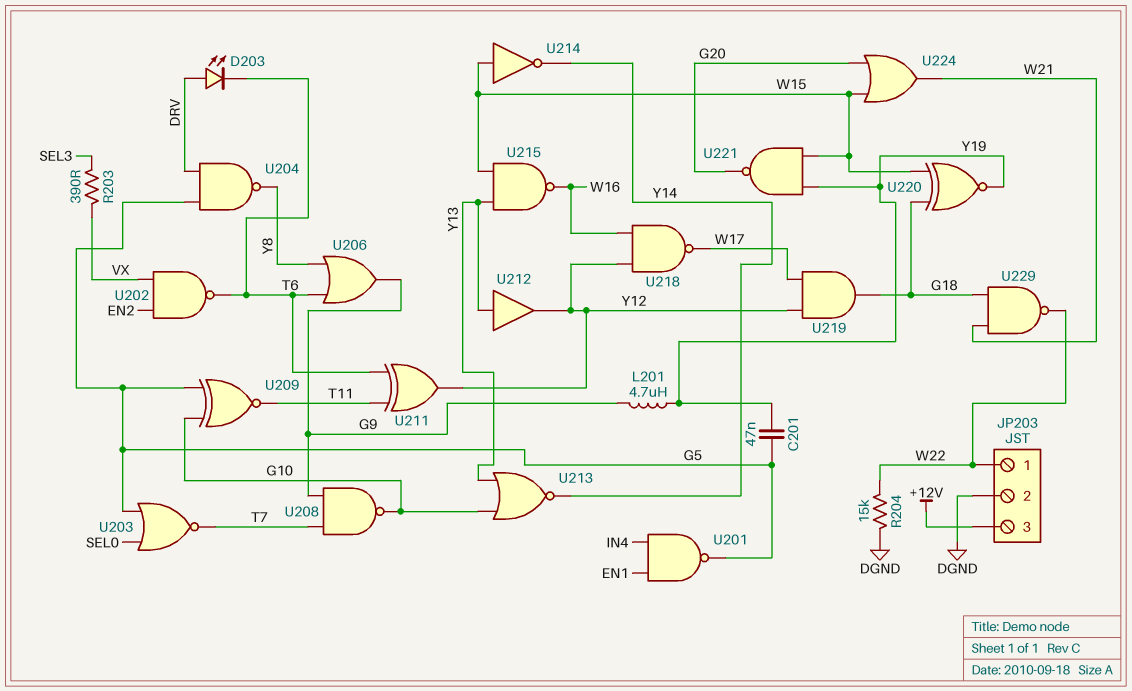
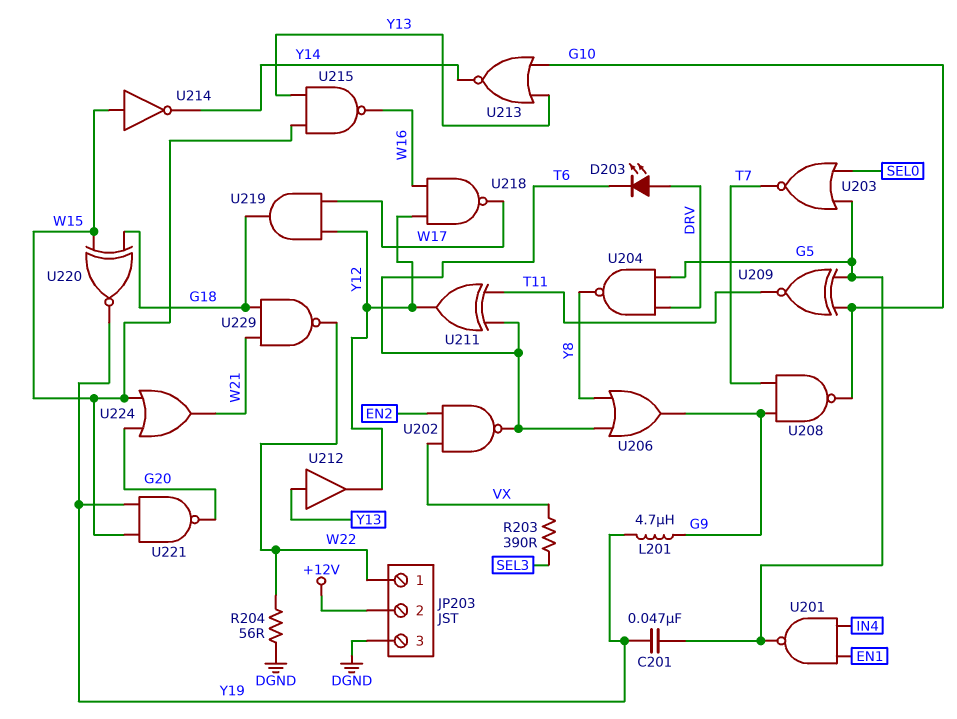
JP203 pin 2: DGND -> +12V
JP203 pin 3: +12V -> DGND
R204: 15k (DGND, W22) -> 56 (DGND, W22)

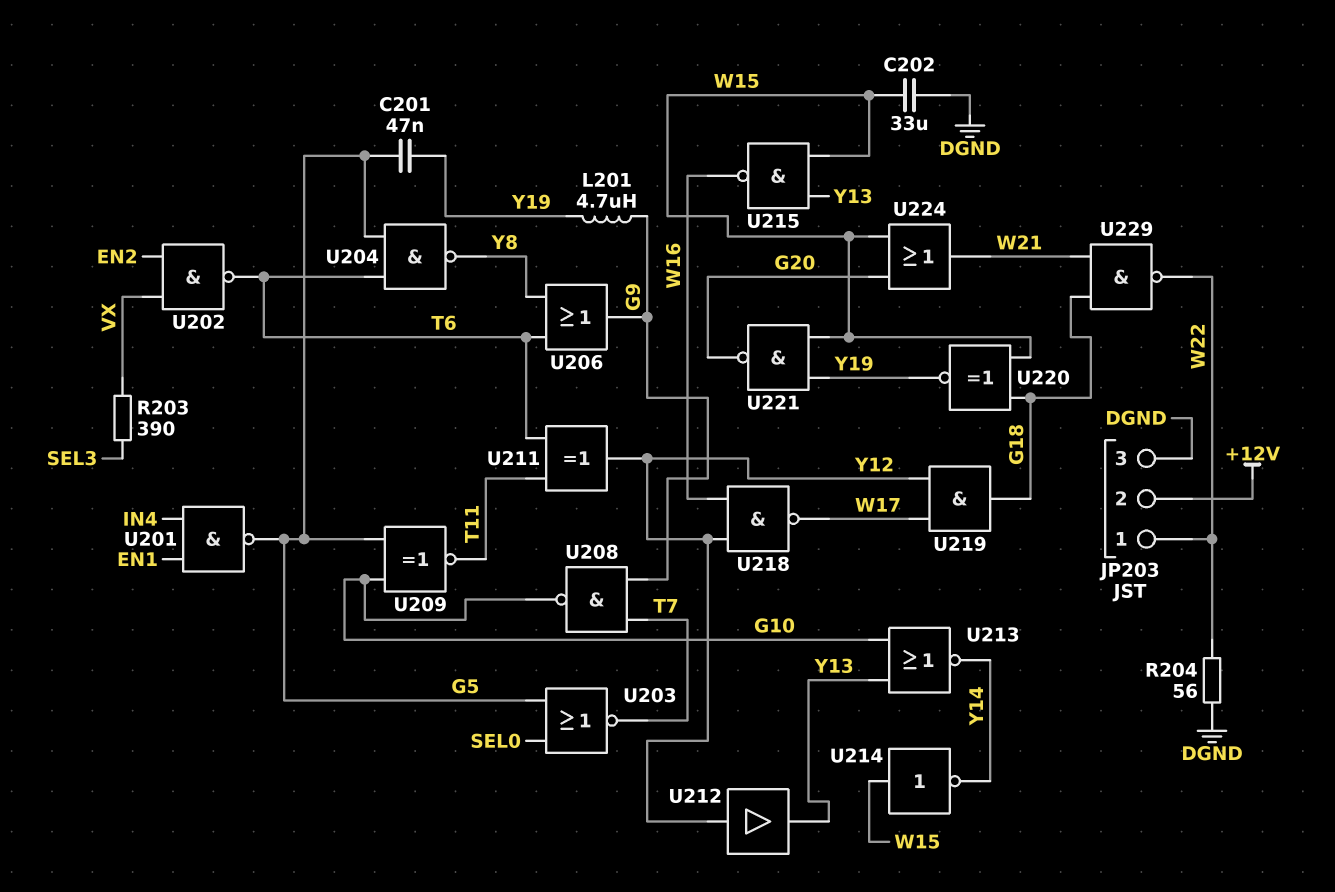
C202: none -> 33uF (DGND, W15)
D203: LED (A DRV, K T6) -> none
U204: NAND (in DRV, in G5, out Y8) -> NAND (in G5, in T6, out Y8)
U212: buffer (in Y13, out Y12) -> buffer (in Y12, out Y13)

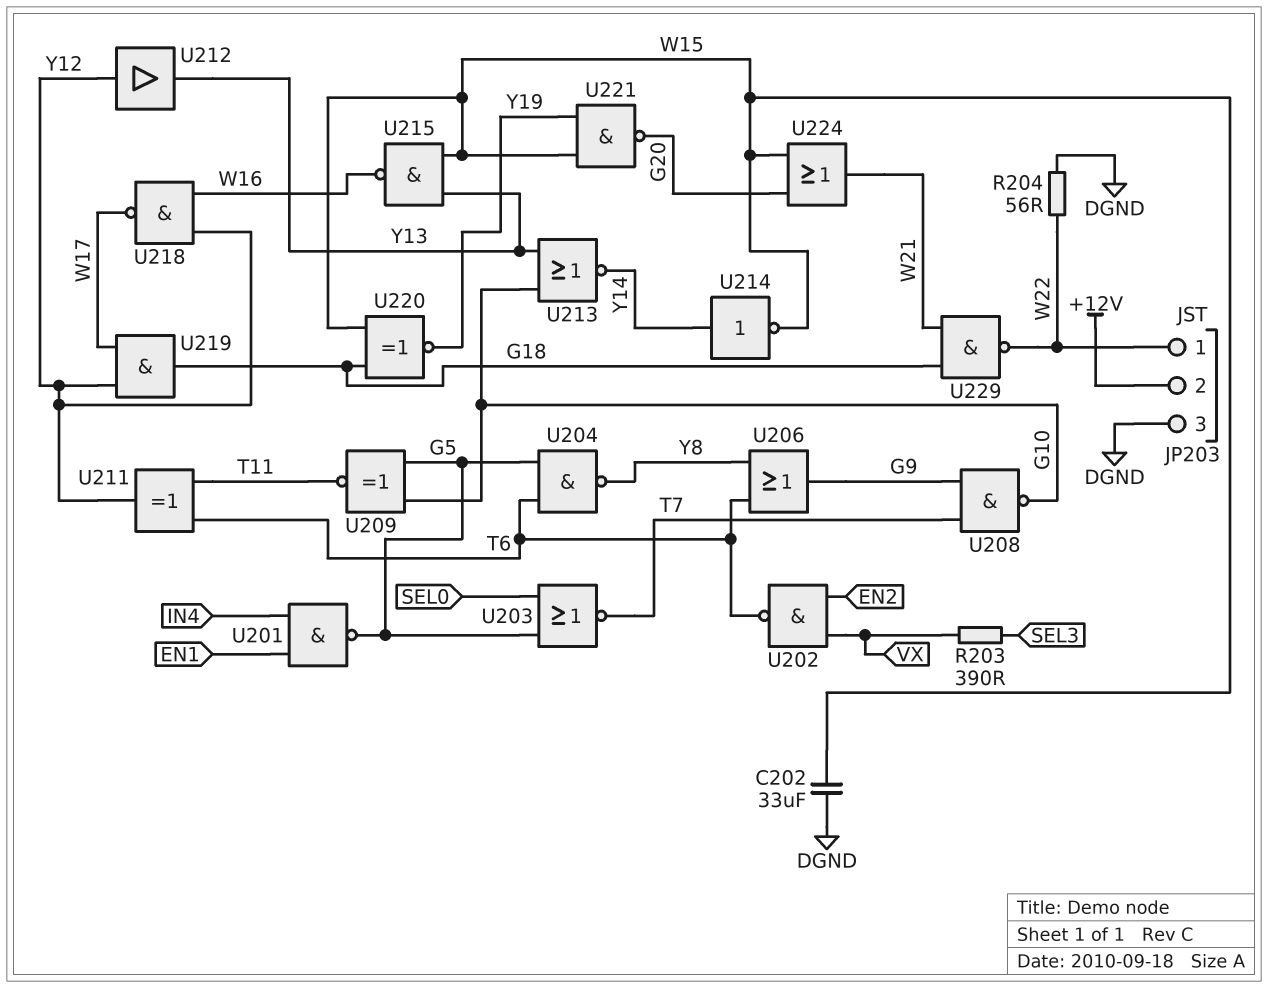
C201: 47nF (G5, Y19) -> none
L201: 4.7uH (G9, Y19) -> none
U214: NOT (in W15, out Y14) -> NOT (in Y14, out W15)

